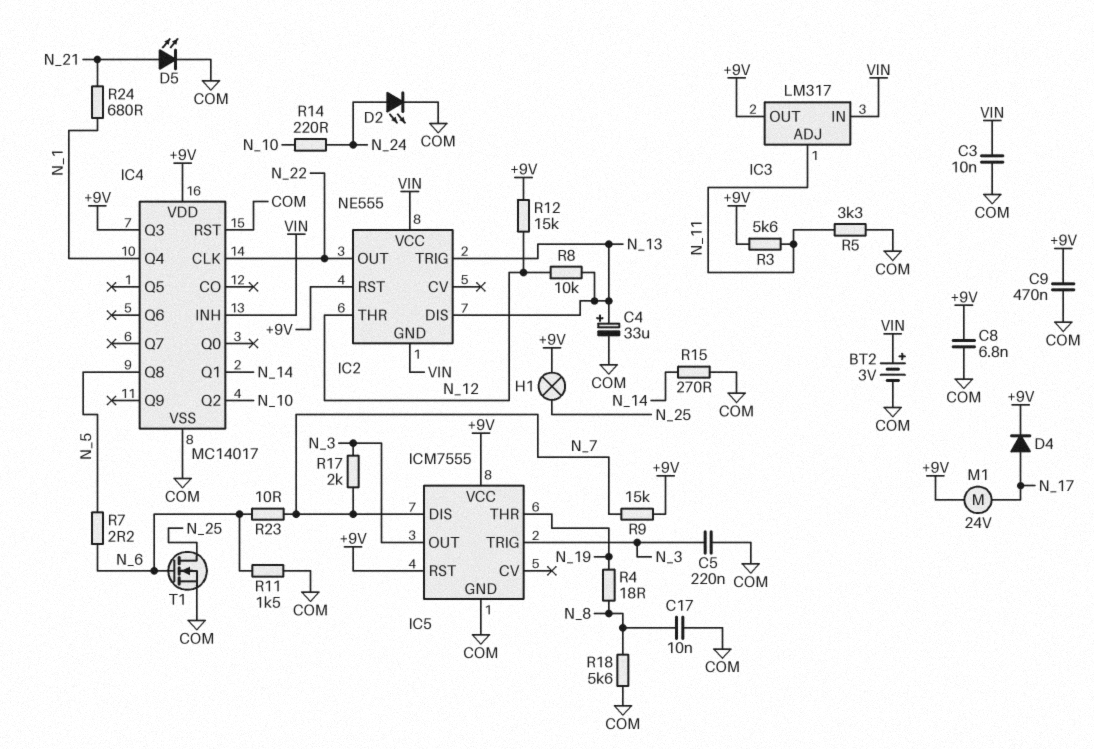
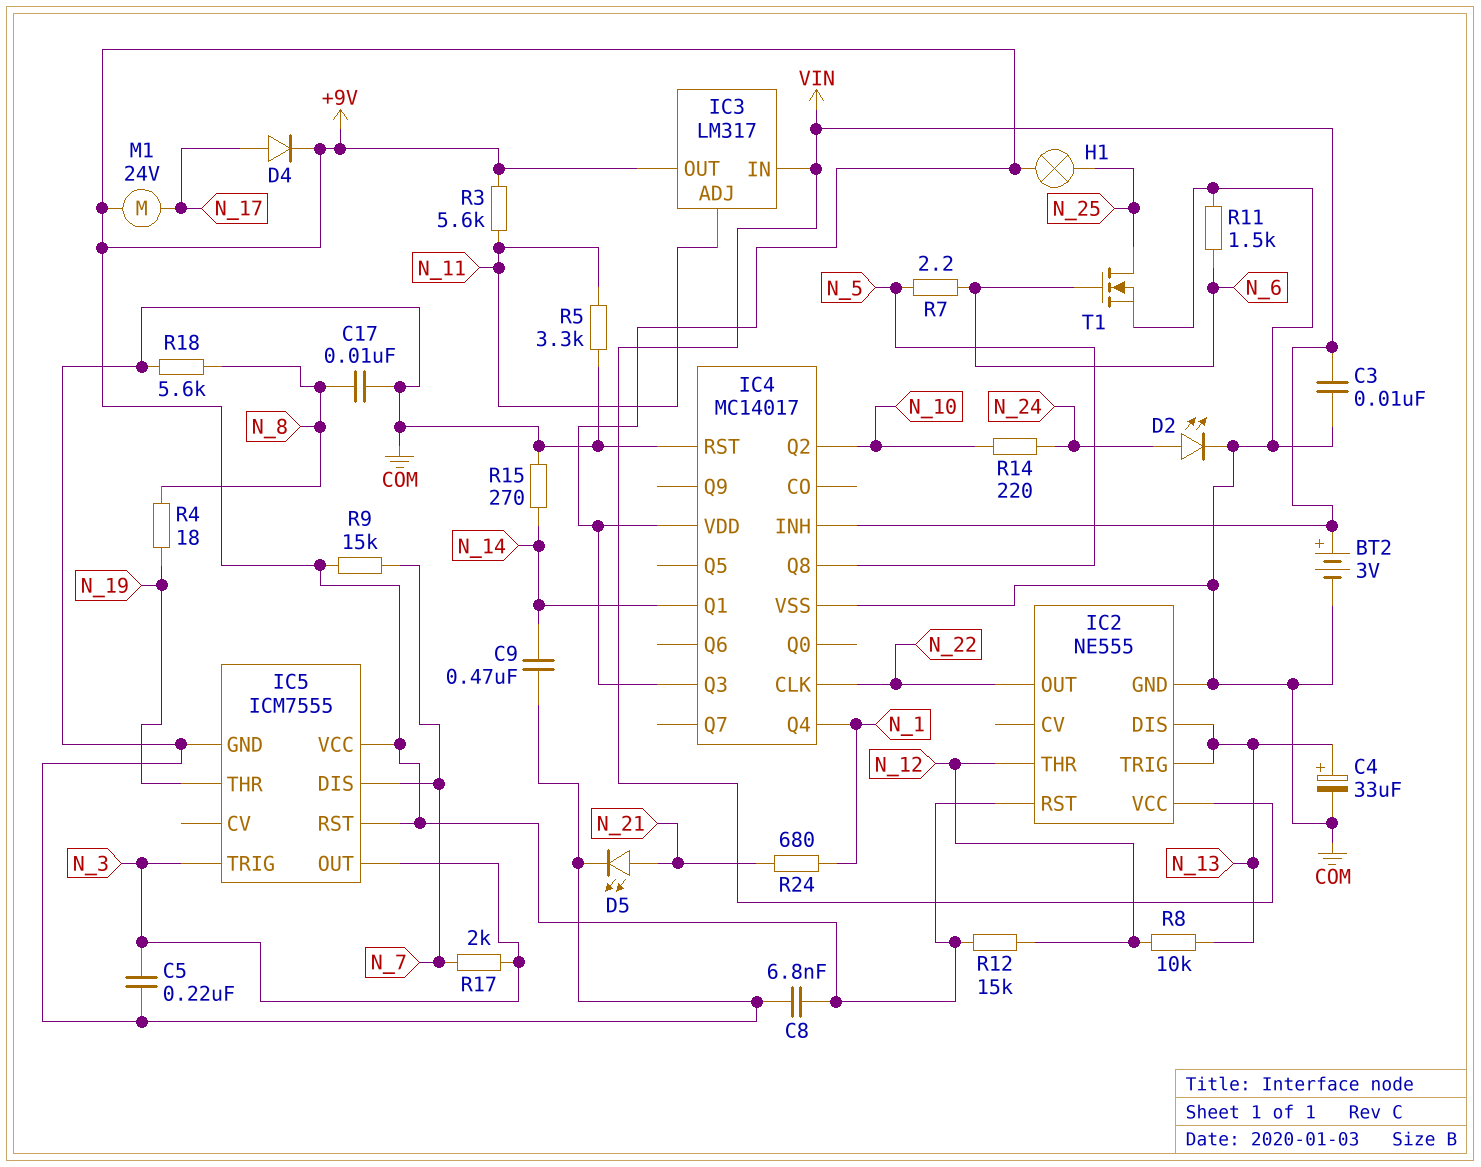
C9: 470nF (+9V, COM) -> 470nF (COM, N_14)
IC2 pin GND: VIN -> COM
R23: 10 (N_6, N_7) -> none

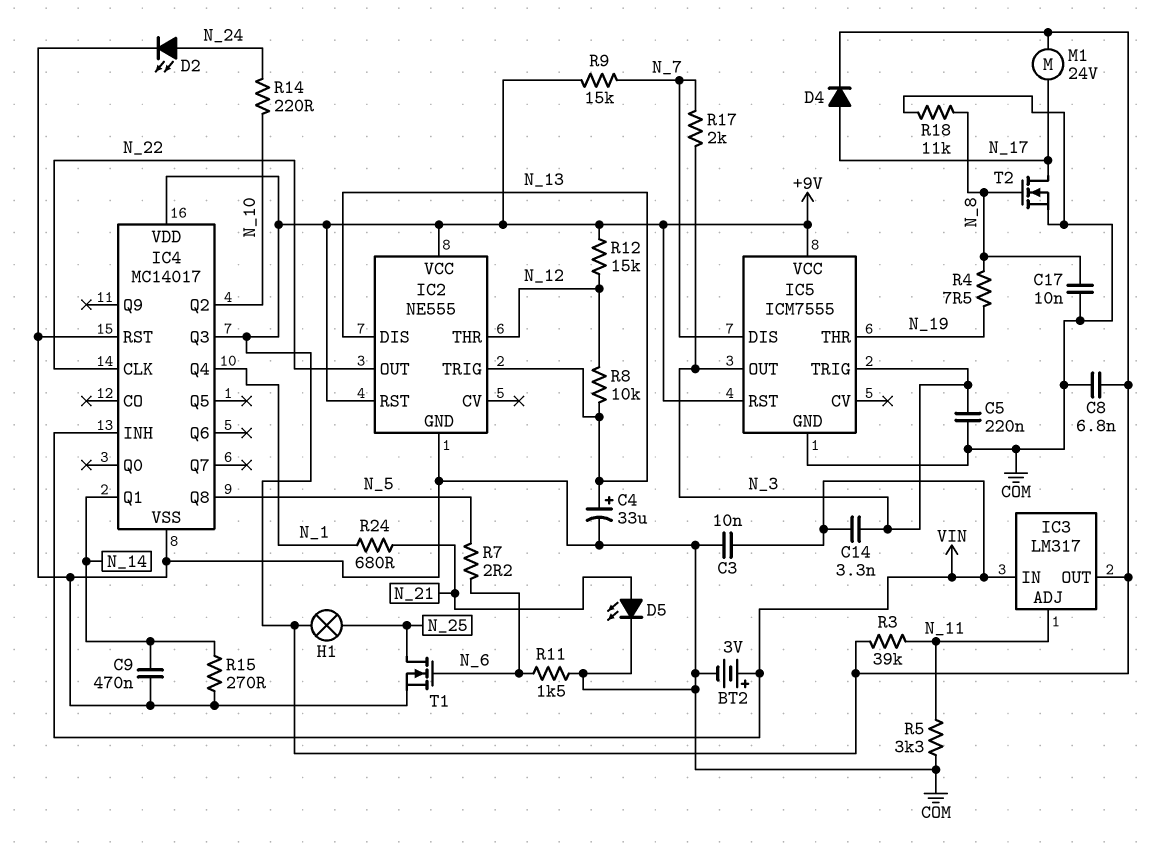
C14: none -> 3.3nF (N_3, VIN)
IC2 pin VCC: VIN -> +9V
R3: 5.6k (+9V, N_11) -> 39k (+9V, N_11)
R4: 18 (N_8, N_19) -> 7.5 (N_8, N_19)
R18: 5.6k (COM, N_8) -> 11k (COM, N_8)
T2: none -> NMOS (G N_8, D N_17, S COM)

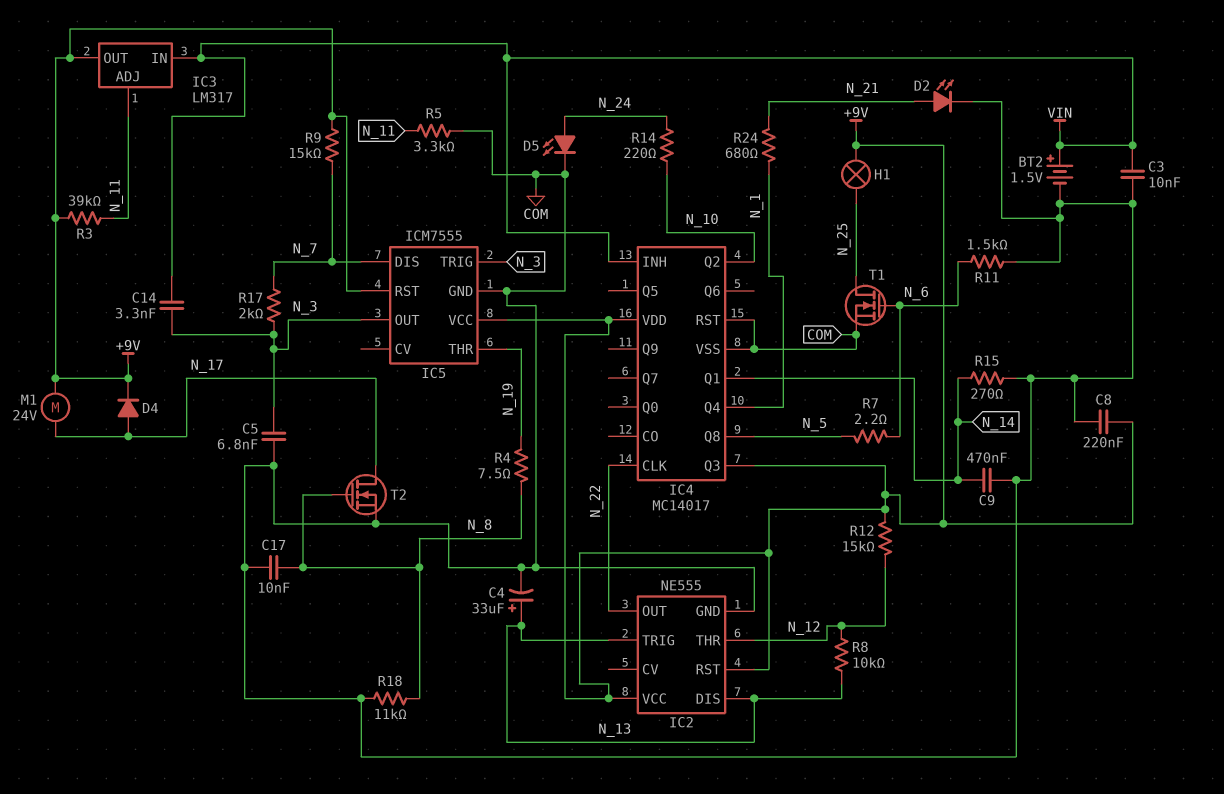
BT2: 3V (plus VIN, minus COM) -> 1.5V (plus VIN, minus COM)
C5: 220nF (COM, N_3) -> 6.8nF (COM, N_3)
C8: 6.8nF (+9V, COM) -> 220nF (+9V, COM)
D2: LED (A N_24, K COM) -> LED (A N_21, K COM)
D5: LED (A N_21, K COM) -> LED (A N_24, K COM)

